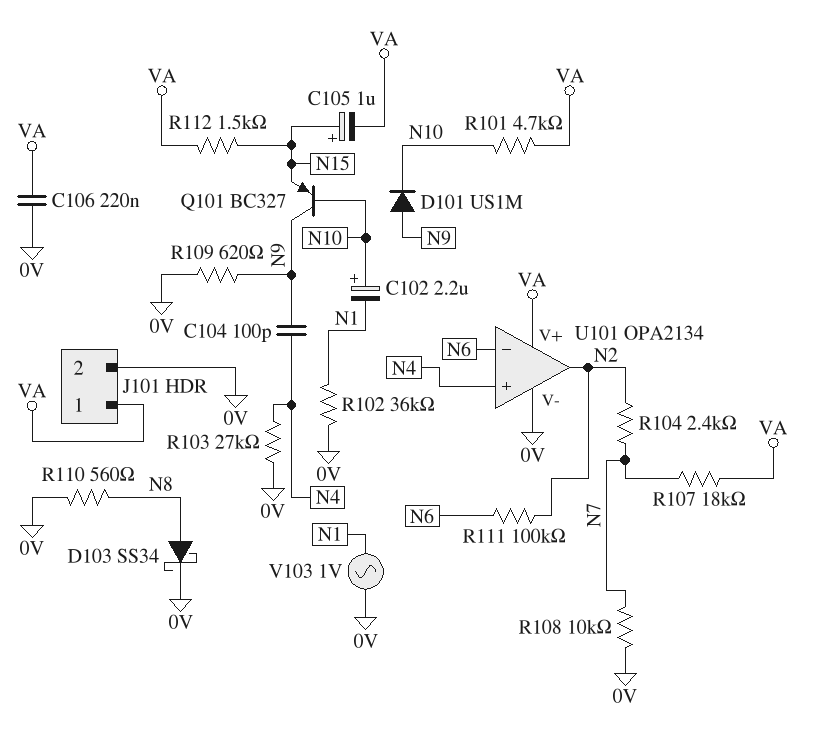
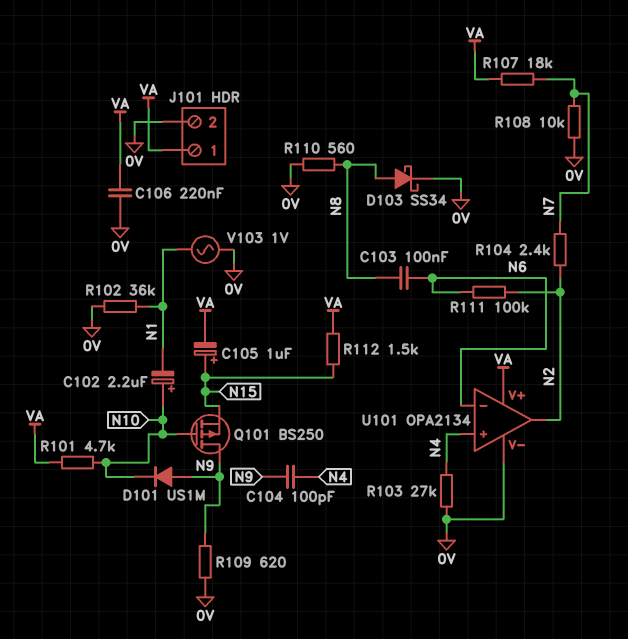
C103: none -> 100nF (N6, N8)
Q101: PNP BC327 (B N10, C N9, E N15) -> PMOS BS250 (G N10, D N9, S N15)

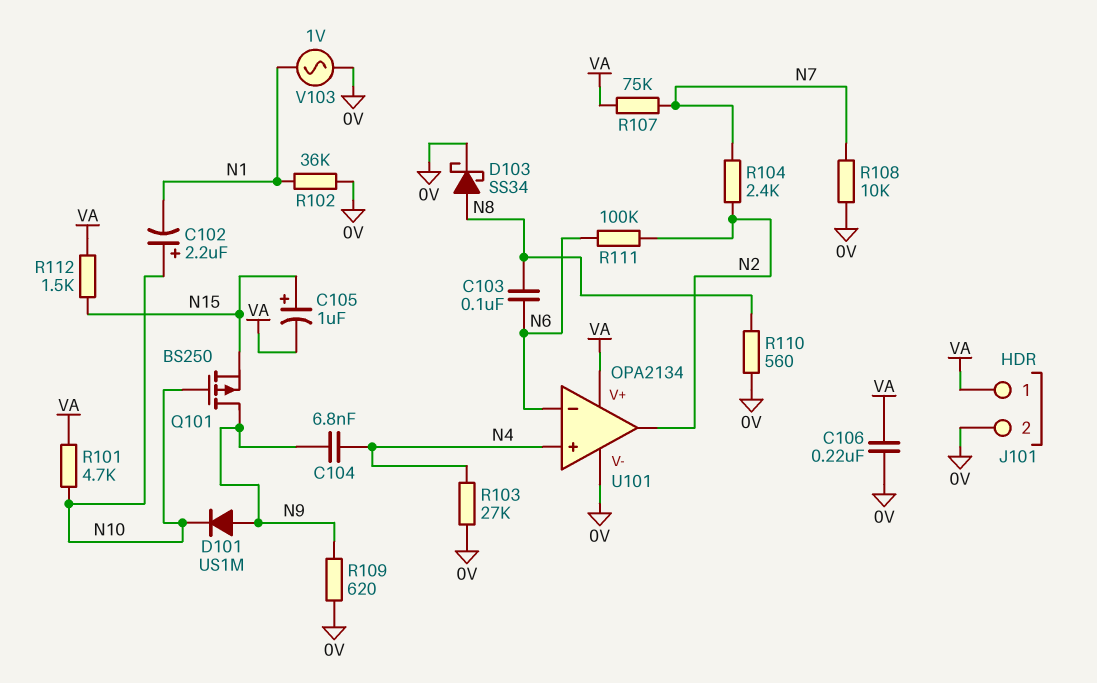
C104: 100pF (N4, N9) -> 6.8nF (N4, N9)
R107: 18k (N7, VA) -> 75k (N7, VA)

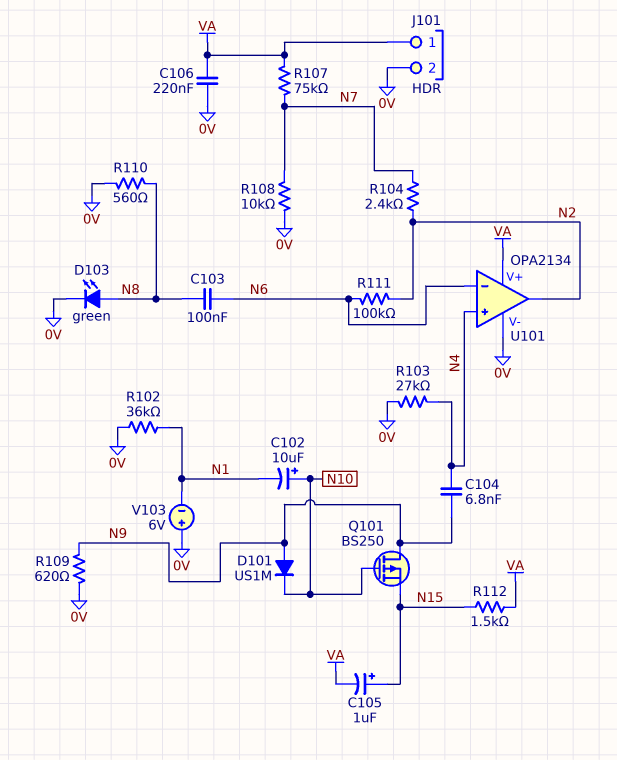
C102: 2.2uF (plus N10, minus N1) -> 10uF (plus N10, minus N1)
D103: schottky SS34 (A N8, K 0V) -> LED green (A N8, K 0V)
R101: 4.7k (N10, VA) -> none
V103: AC 1V (0V, N1) -> 6V (plus 0V, minus N1)

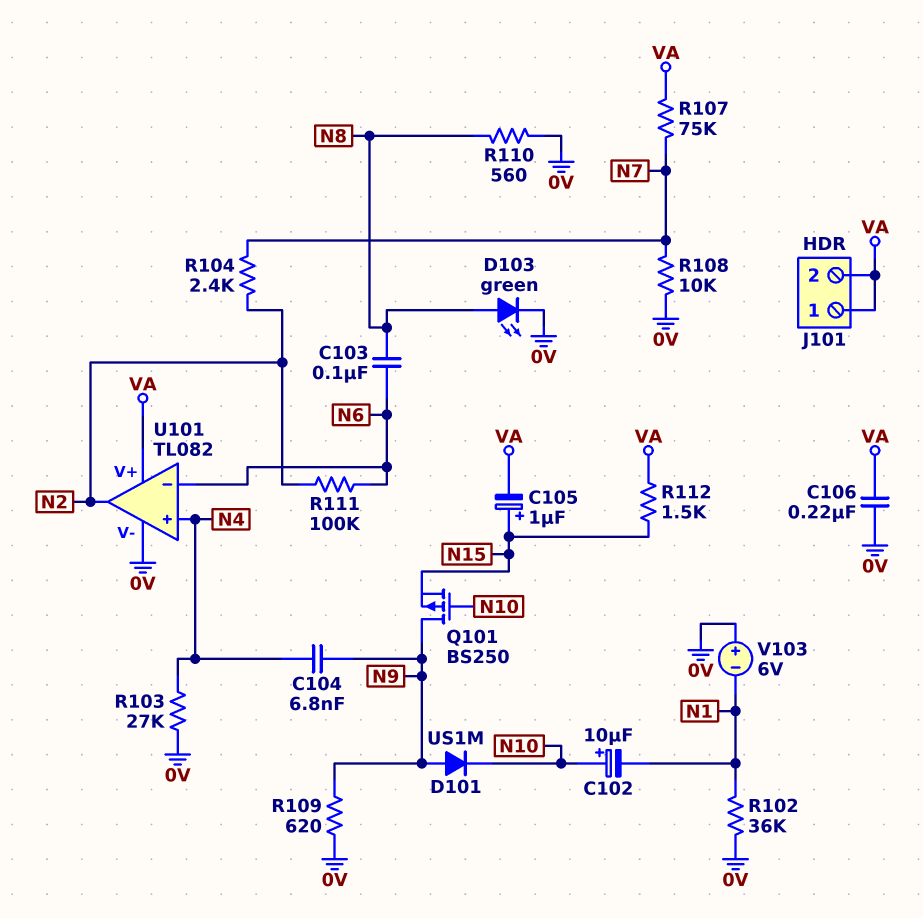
J101 pin 2: 0V -> VA
U101: OPA2134 -> TL082

